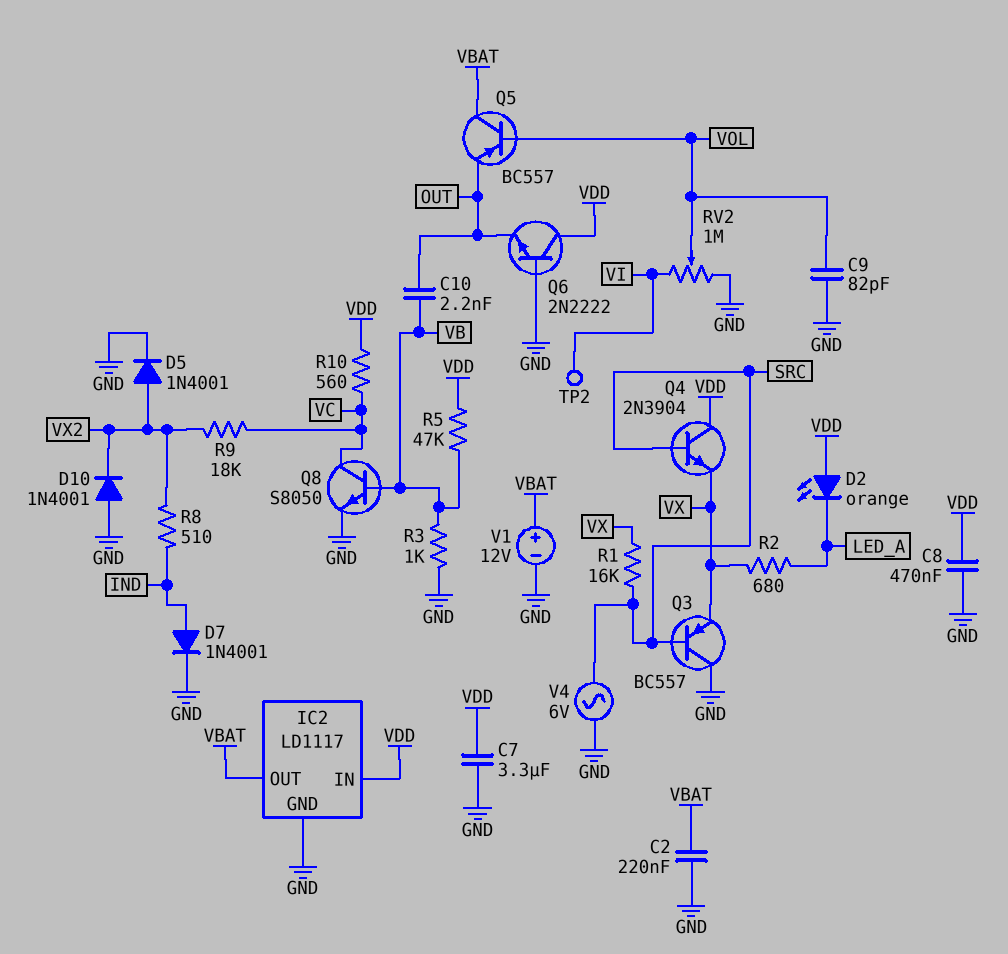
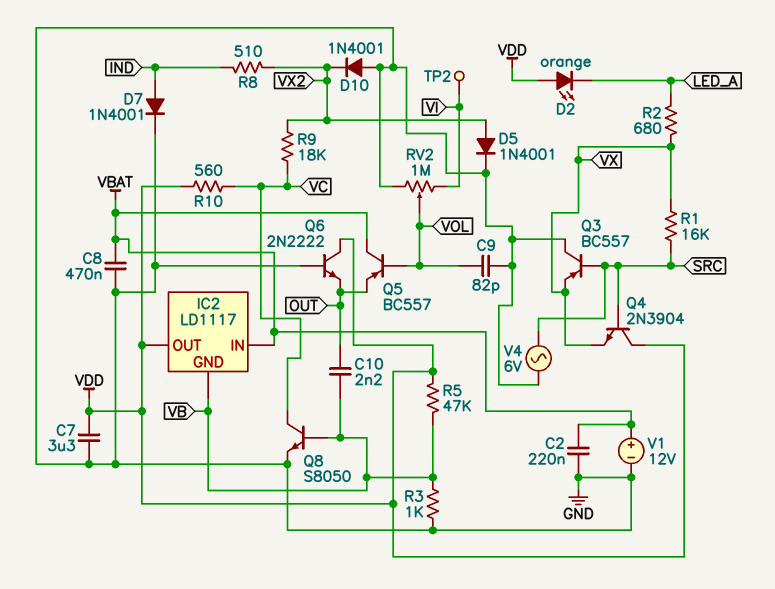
C8: 470nF (GND, VDD) -> 470nF (GND, VBAT)
IC2 pin GND: GND -> VB
IC2 pin IN: VDD -> VBAT
IC2 pin OUT: VBAT -> VDD

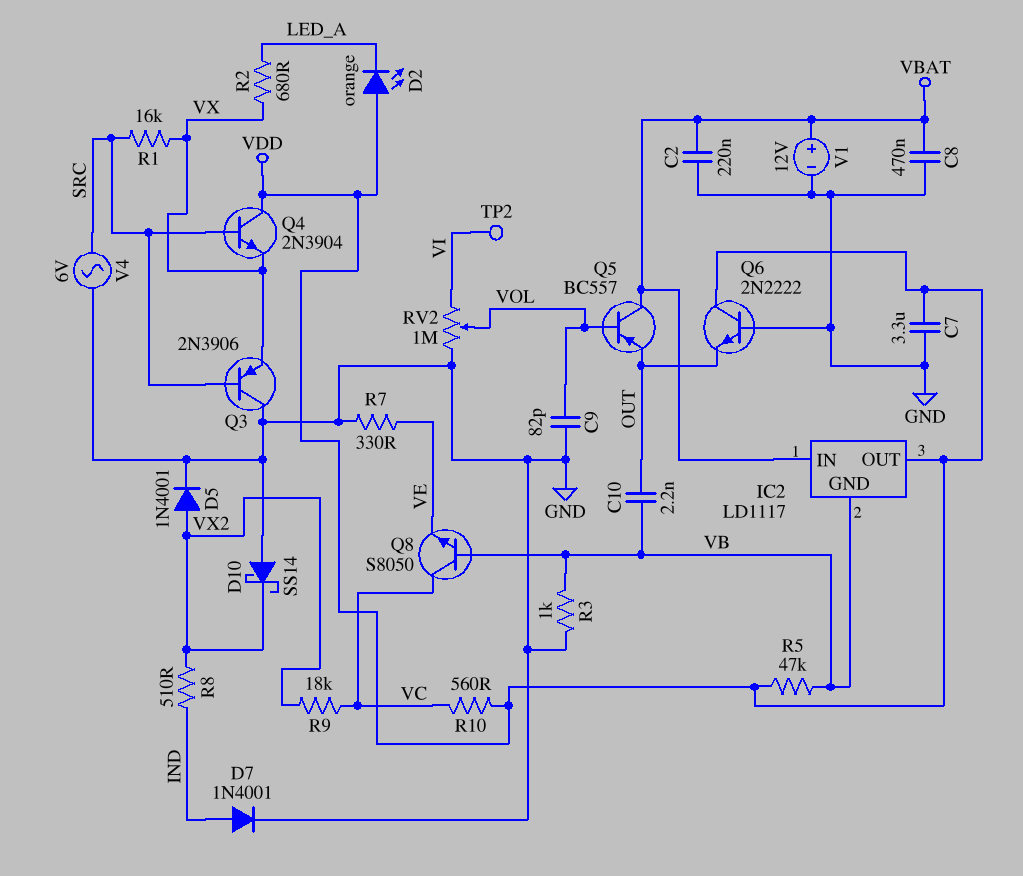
D10: diode 1N4001 (A GND, K VX2) -> schottky SS14 (A GND, K VX2)
Q3: PNP BC557 (B SRC, C GND, E VX) -> PNP 2N3906 (B SRC, C GND, E VX)
Q8: NPN S8050 (B VB, C VC, E GND) -> NPN S8050 (B VB, C VC, E VE)
R7: none -> 330 (GND, VE)

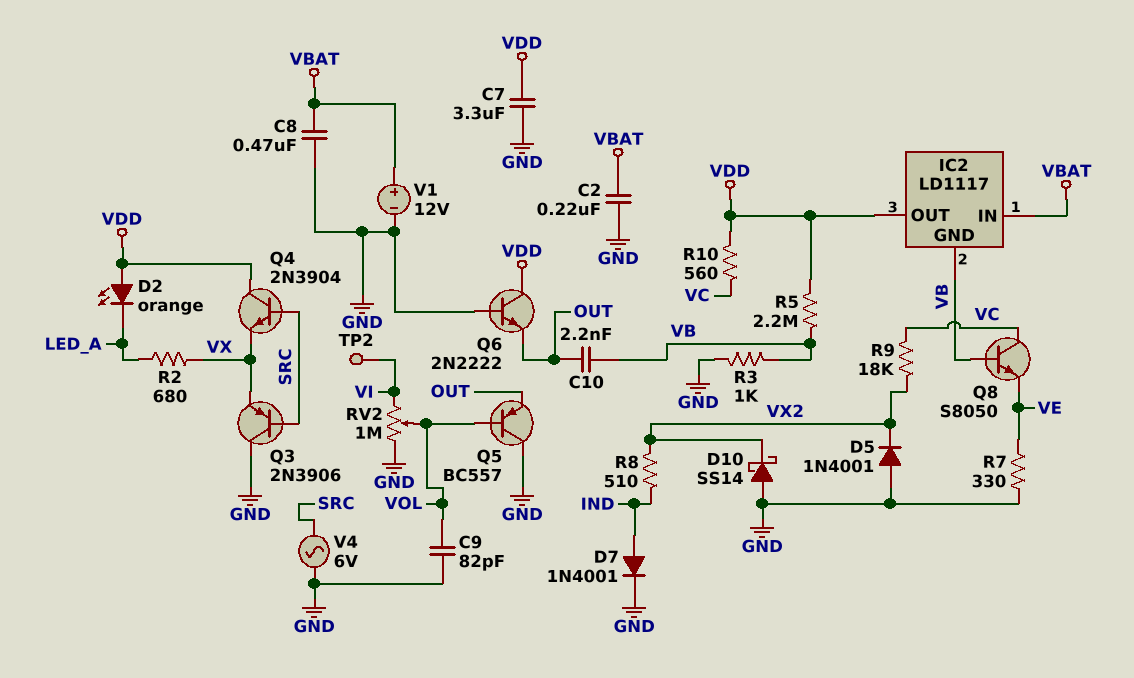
D5: diode 1N4001 (A VX2, K GND) -> diode 1N4001 (A GND, K VX2)
Q5: PNP BC557 (B VOL, C VBAT, E OUT) -> PNP BC557 (B VOL, C GND, E OUT)
R1: 16k (SRC, VX) -> none
R5: 47k (VB, VDD) -> 2.2M (VB, VDD)

